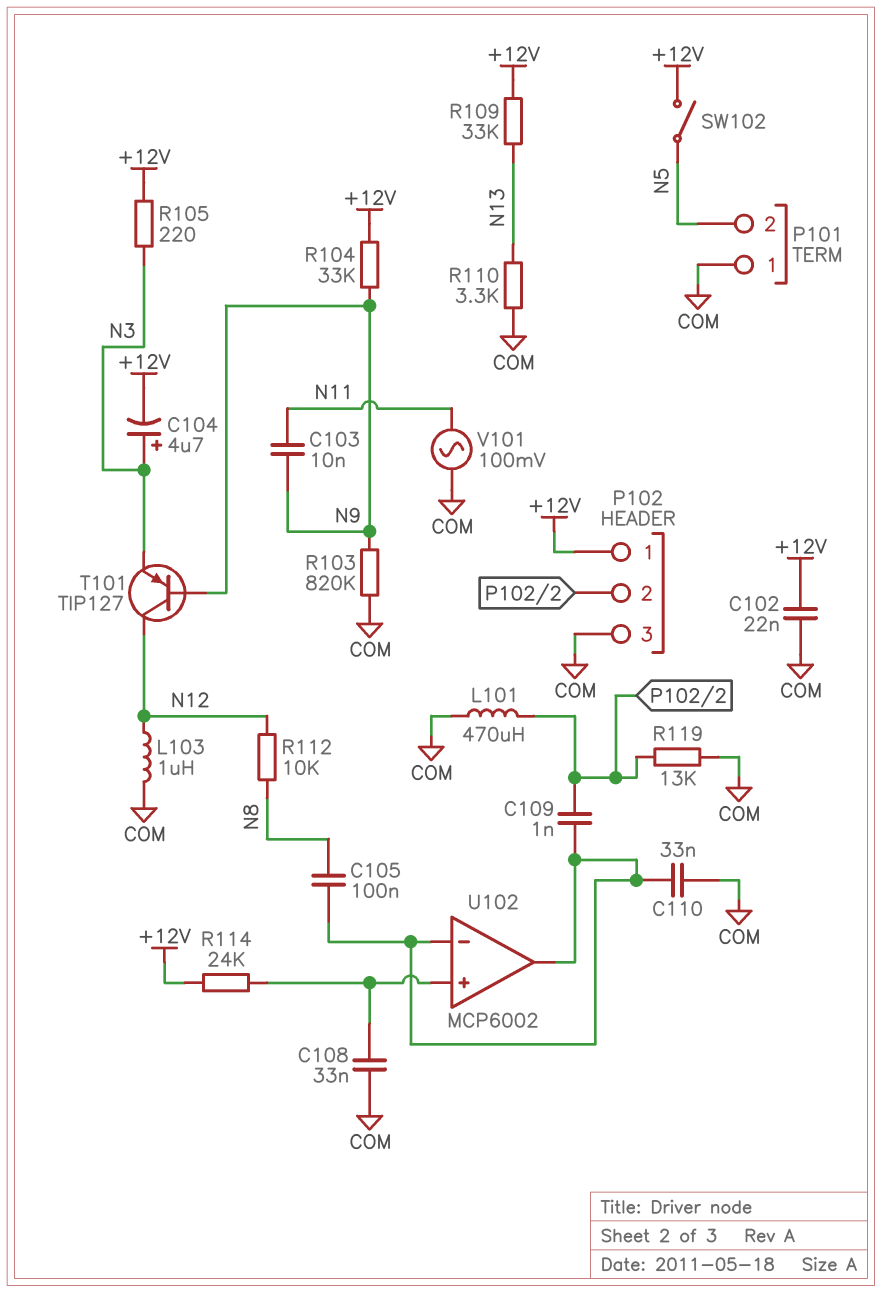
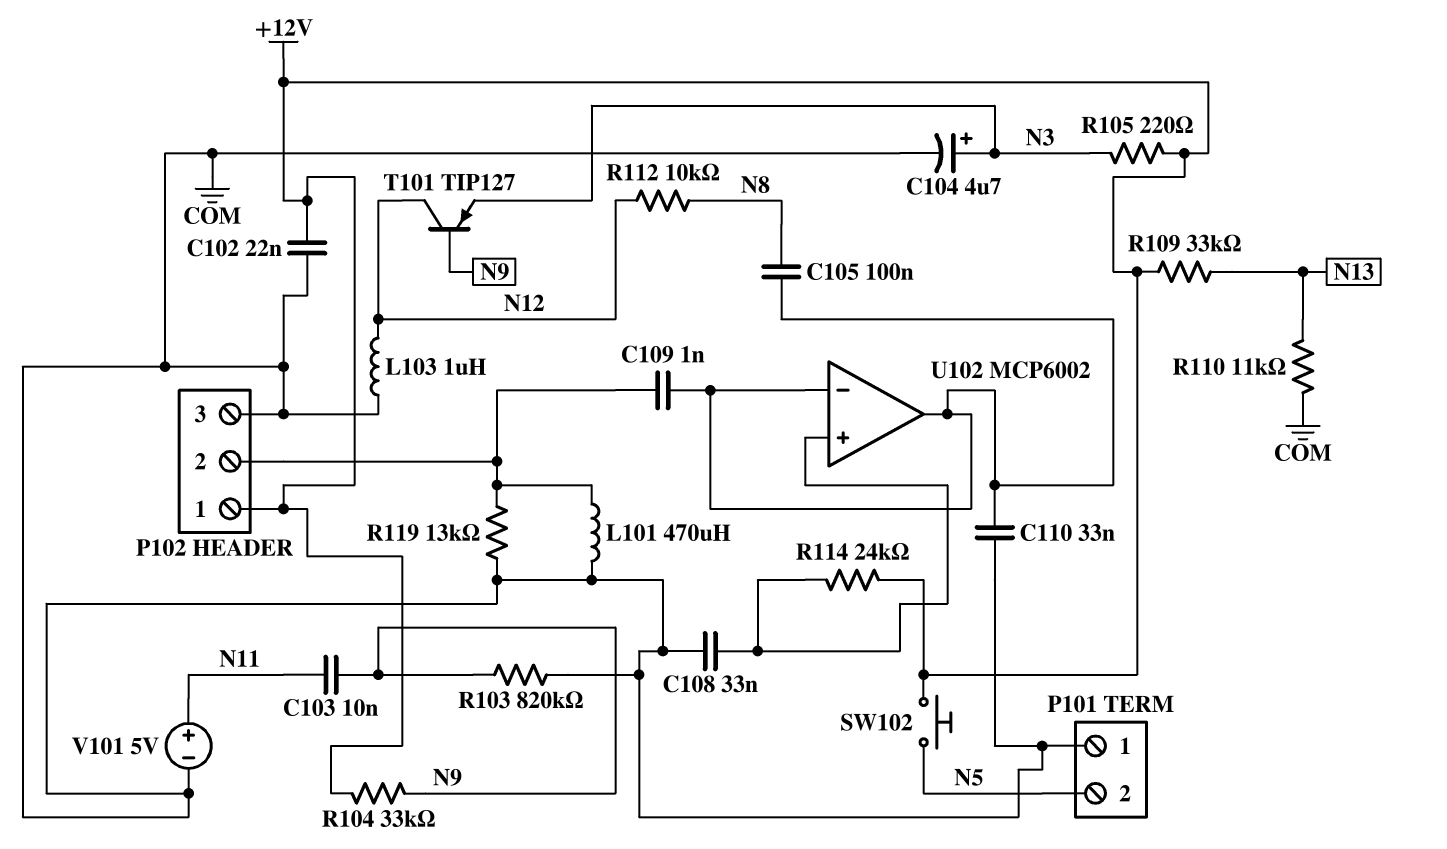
C104: 4.7uF (plus N3, minus +12V) -> 4.7uF (plus N3, minus COM)
R110: 3.3k (COM, N13) -> 11k (COM, N13)
SW102: switch (+12V, N5) -> button (+12V, N5)
V101: AC 100mV (COM, N11) -> 5V (plus N11, minus COM)

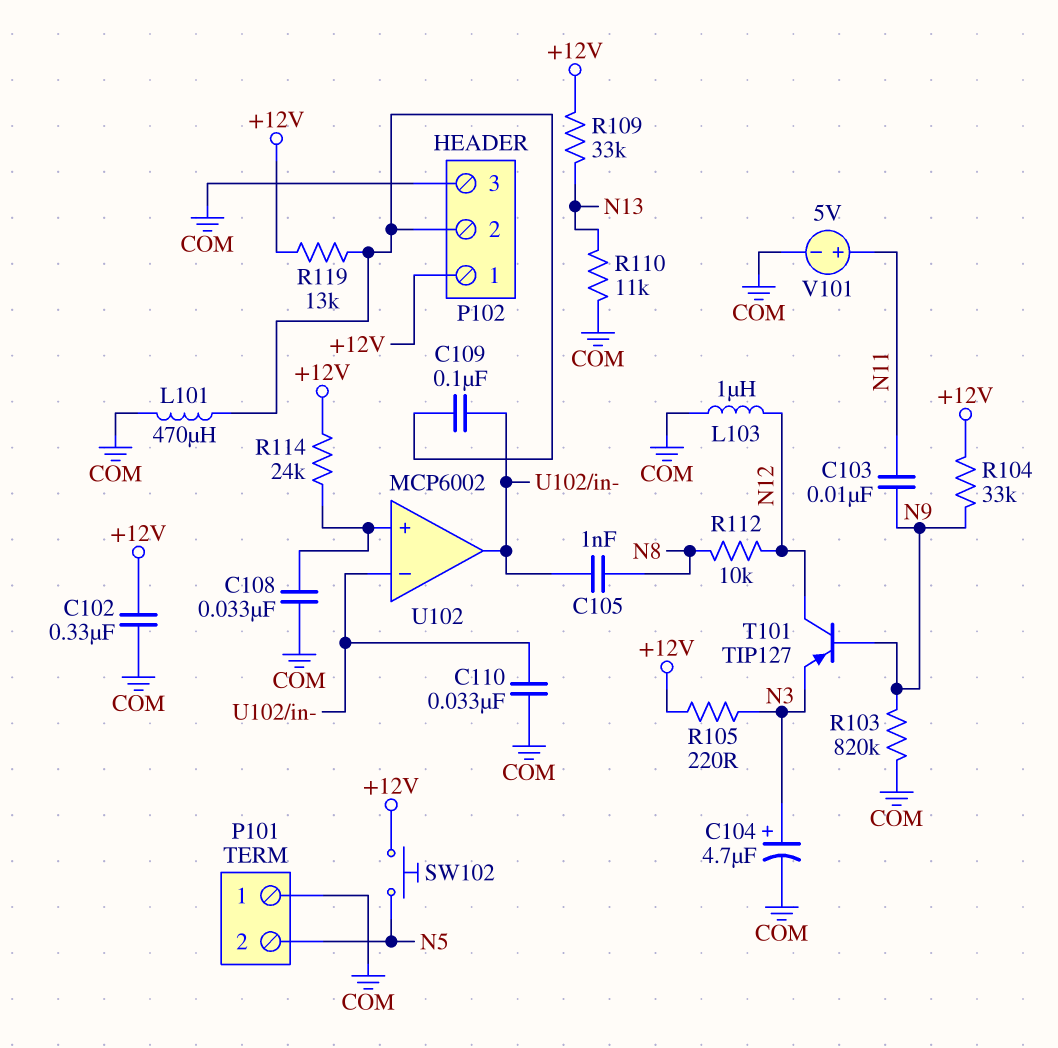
C102: 22nF (+12V, COM) -> 330nF (+12V, COM)
C105: 100nF (N8, U102/in-) -> 1nF (N8, U102/in-)
C109: 1nF (P102/2, U102/in-) -> 100nF (P102/2, U102/in-)
R119: 13k (COM, P102/2) -> 13k (+12V, P102/2)

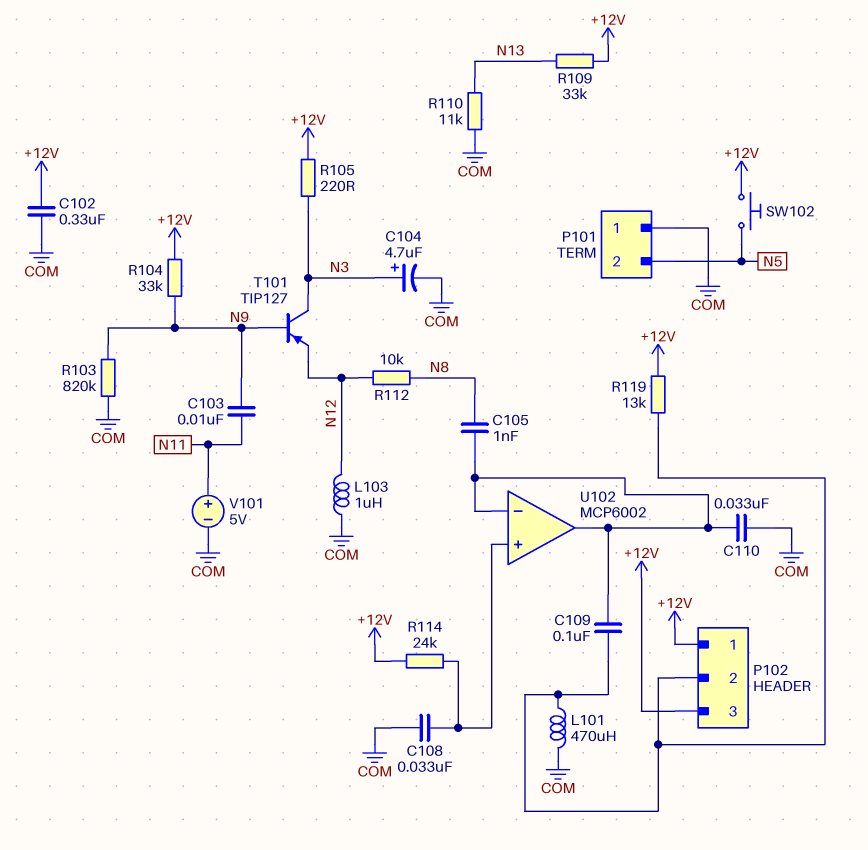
P102 pin 3: COM -> +12V
T101: PNP TIP127 (B N9, C N12, E N3) -> PNP TIP127 (B N9, C N3, E N12)

